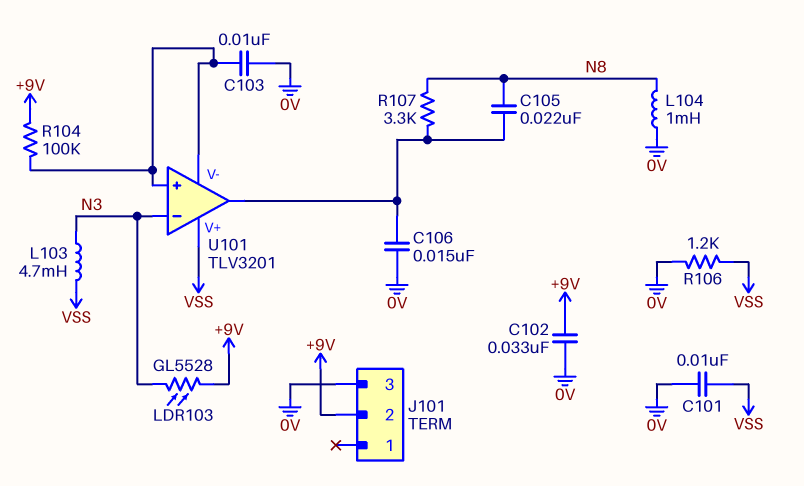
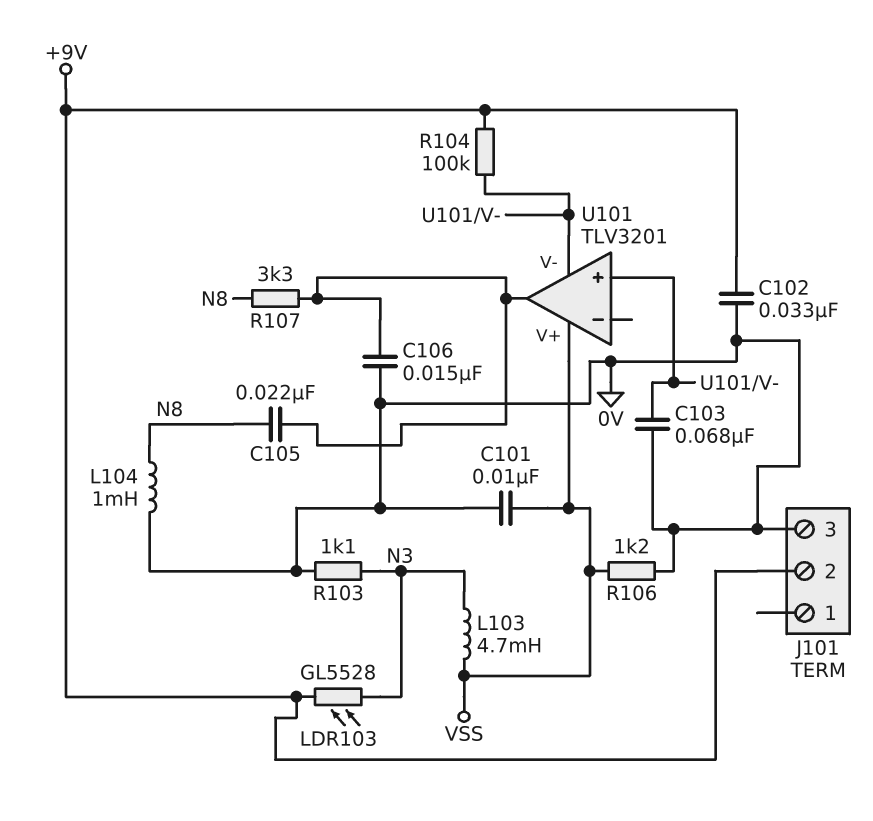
C103: 10nF (0V, U101/V-) -> 68nF (0V, U101/V-)
R103: none -> 1.1k (0V, N3)
U101 pin in-: N3 -> none

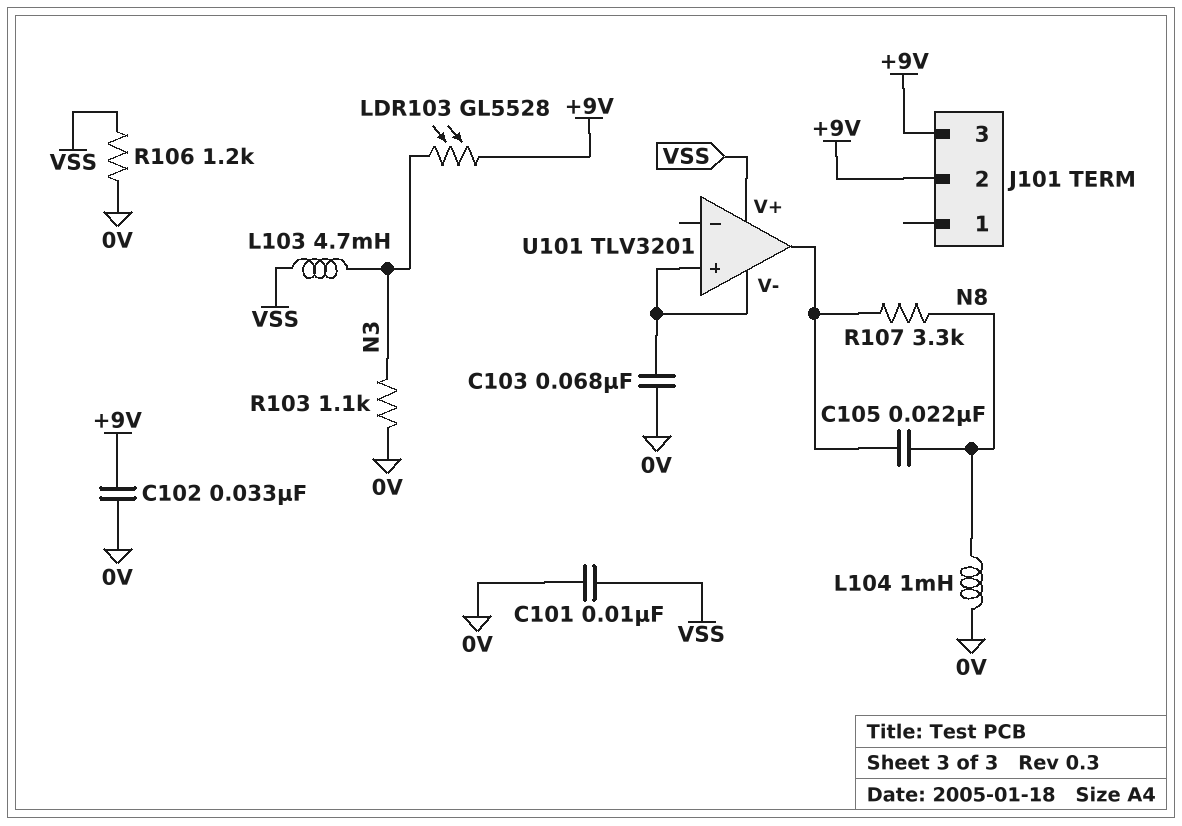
C106: 15nF (0V, U101/out) -> none
J101 pin 3: 0V -> +9V
R104: 100k (+9V, U101/V-) -> none

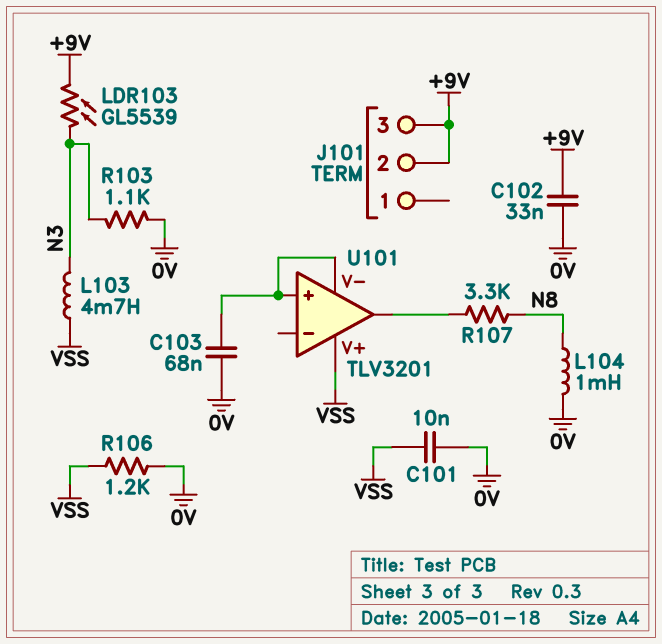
C105: 22nF (N8, U101/out) -> none
LDR103: GL5528 (+9V, N3) -> GL5539 (+9V, N3)

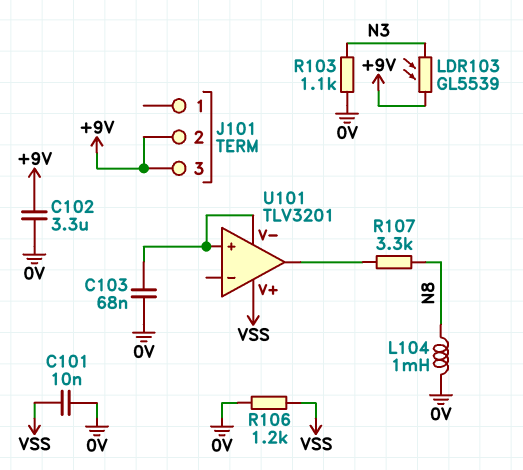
C102: 33nF (+9V, 0V) -> 3.3uF (+9V, 0V)
L103: 4.7mH (N3, VSS) -> none

